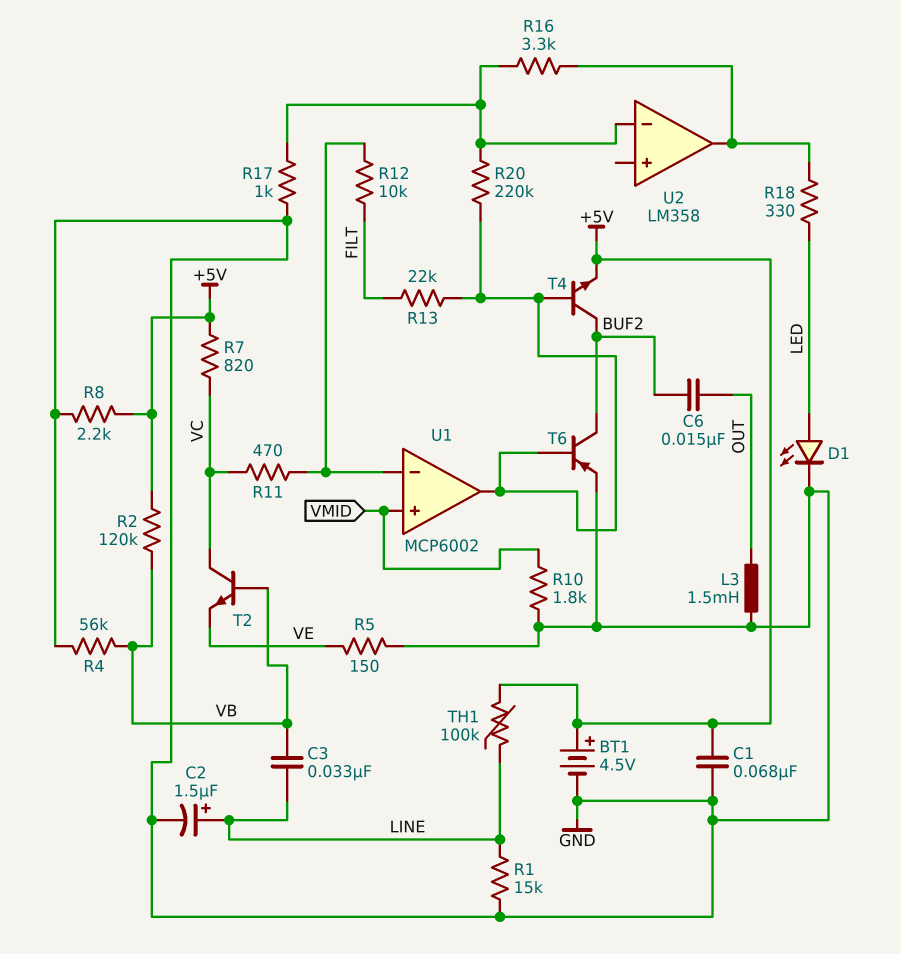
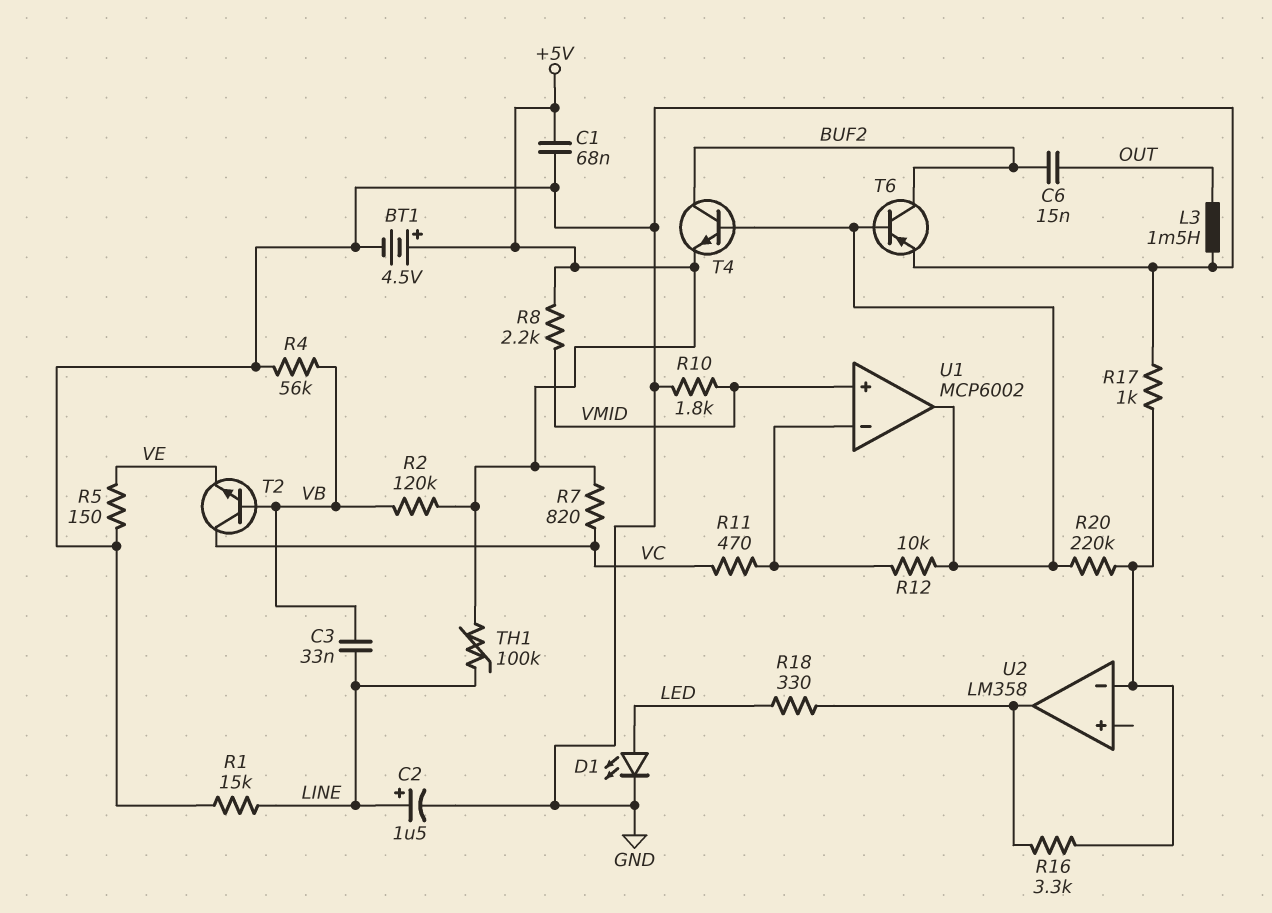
R8: 2.2k (+5V, GND) -> 2.2k (+5V, VMID)
R12: 10k (FILT, U1/in-) -> 10k (U1/in-, U1/out)
R13: 22k (FILT, U1/out) -> none

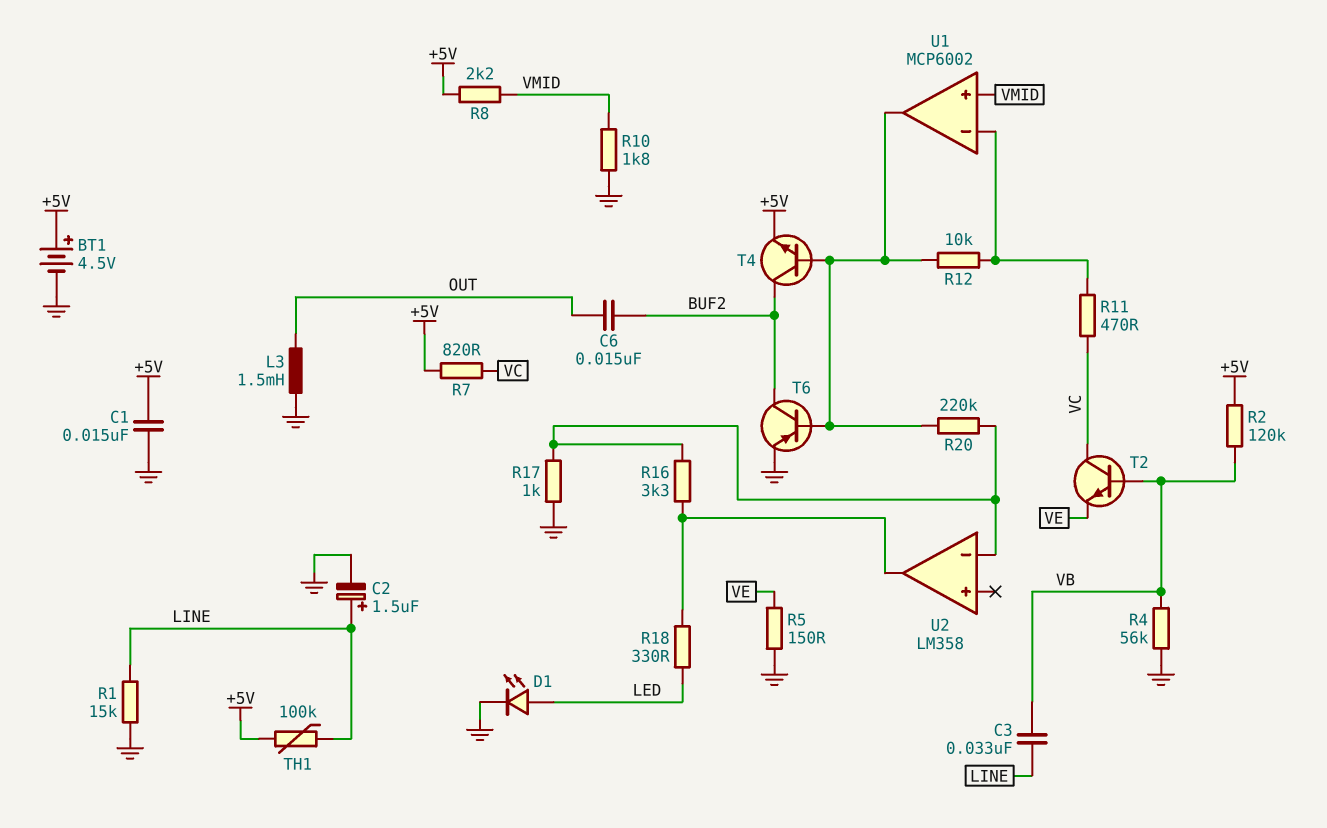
C1: 68nF (+5V, GND) -> 15nF (+5V, GND)

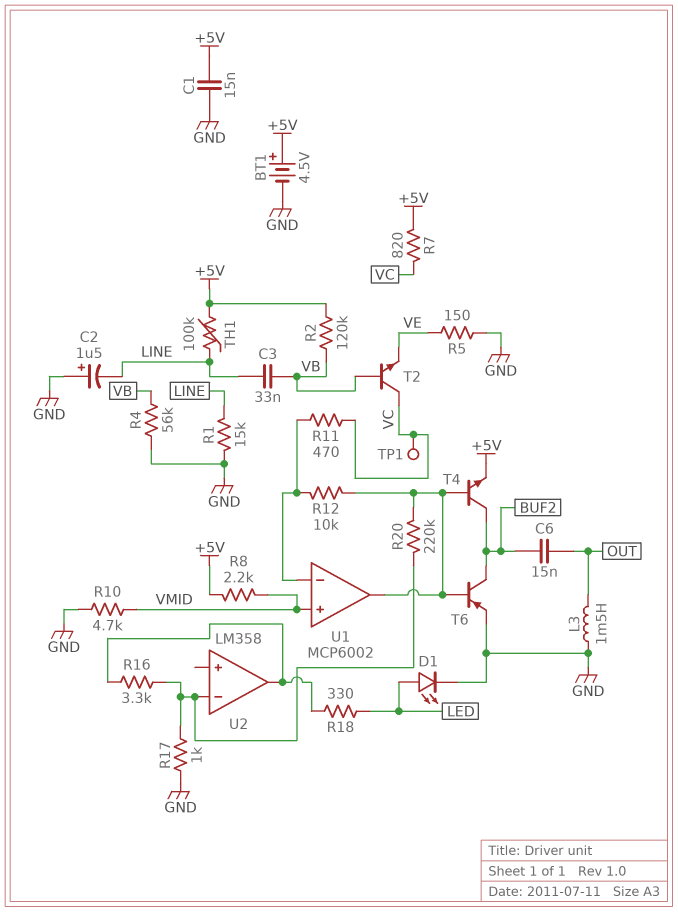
C2: 1.5uF (plus LINE, minus GND) -> 1.5uF (plus GND, minus LINE)
R10: 1.8k (GND, VMID) -> 4.7k (GND, VMID)
TP1: none -> test point (VC)

